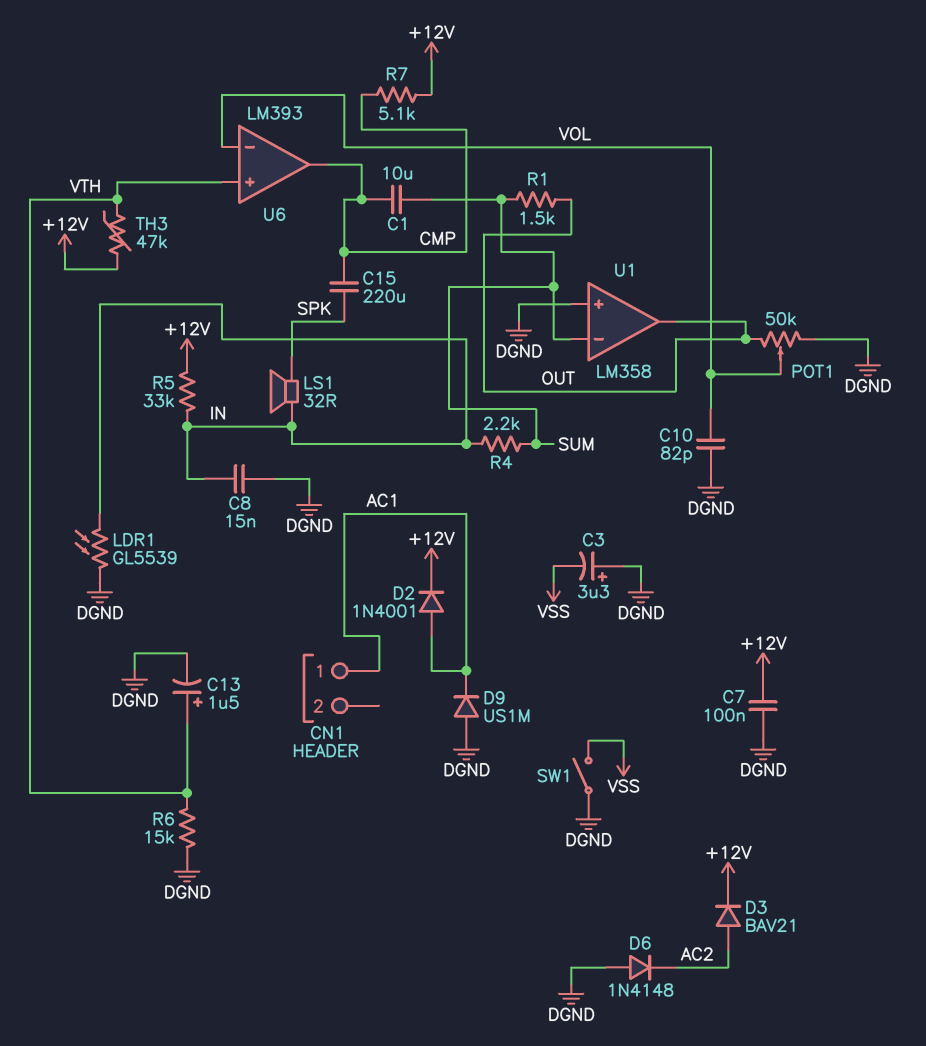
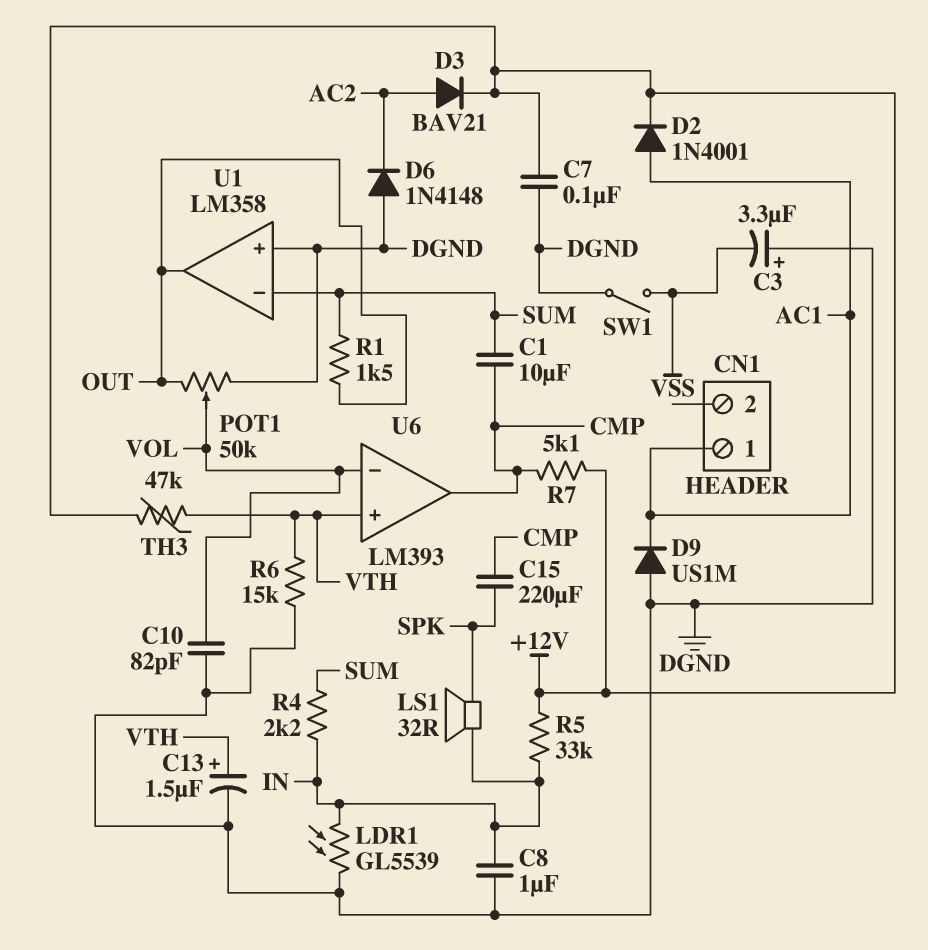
C8: 15nF (DGND, IN) -> 1uF (DGND, IN)

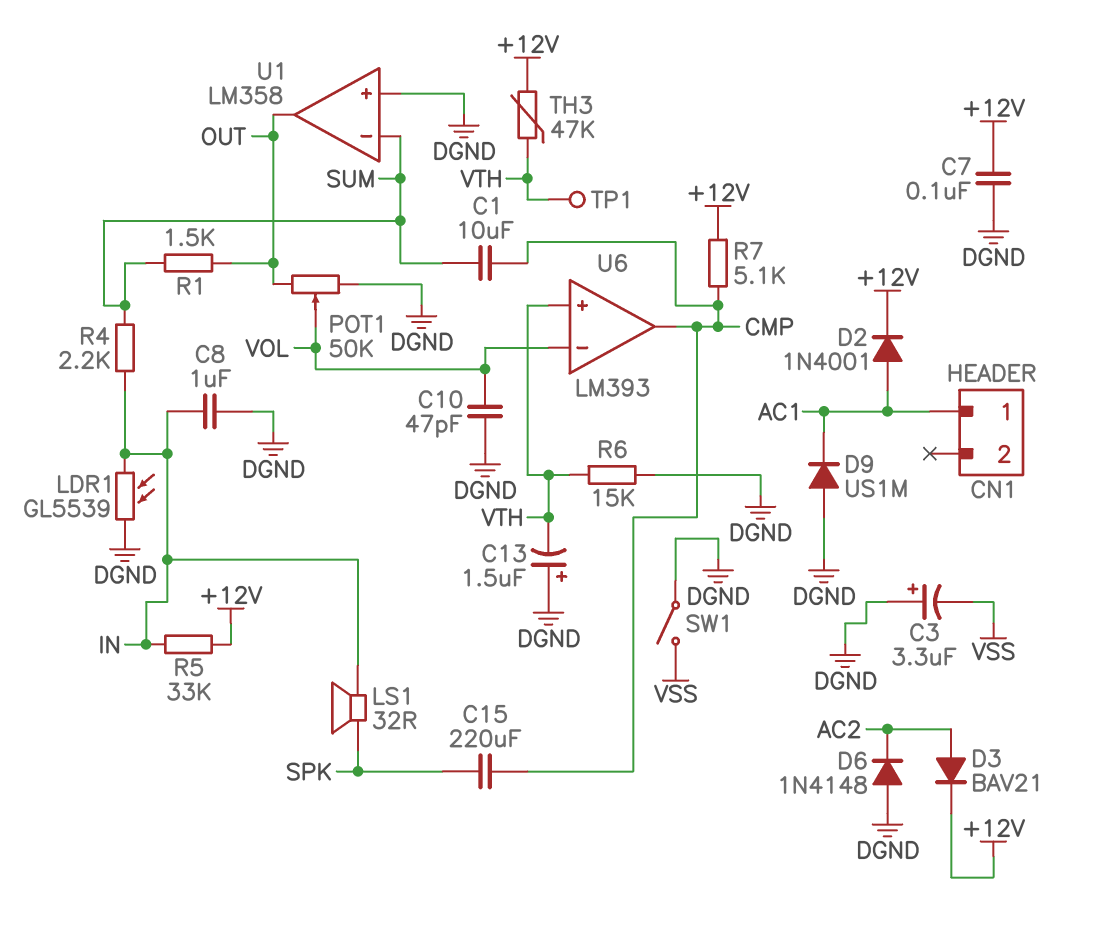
C10: 82pF (DGND, VOL) -> 47pF (DGND, VOL)
C13: 1.5uF (plus VTH, minus DGND) -> 1.5uF (plus DGND, minus VTH)
TP1: none -> test point (VTH)

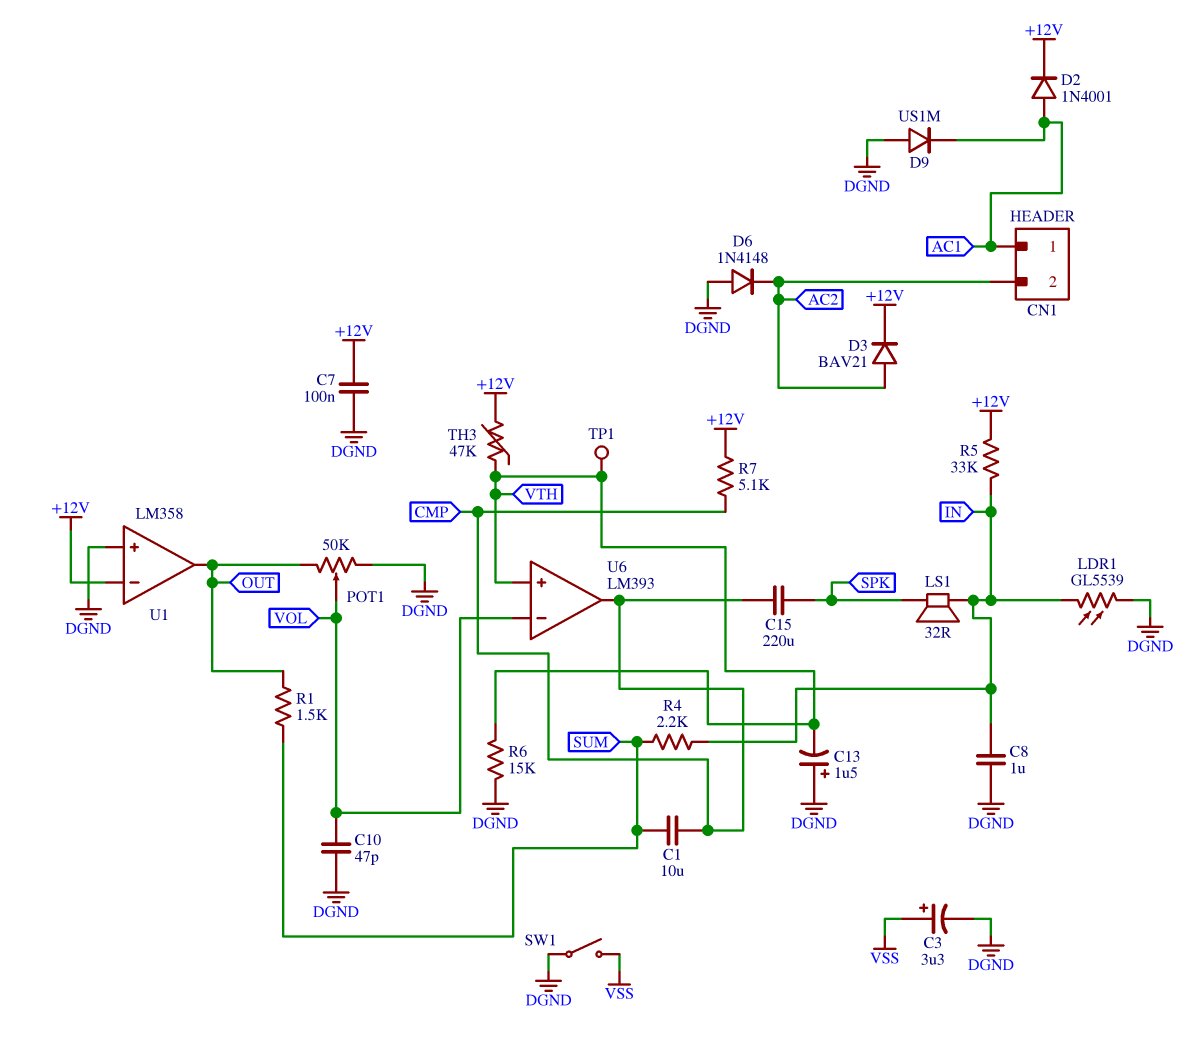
C3: 3.3uF (plus DGND, minus VSS) -> 3.3uF (plus VSS, minus DGND)
CN1 pin 2: none -> AC2
U1 pin in-: SUM -> +12V

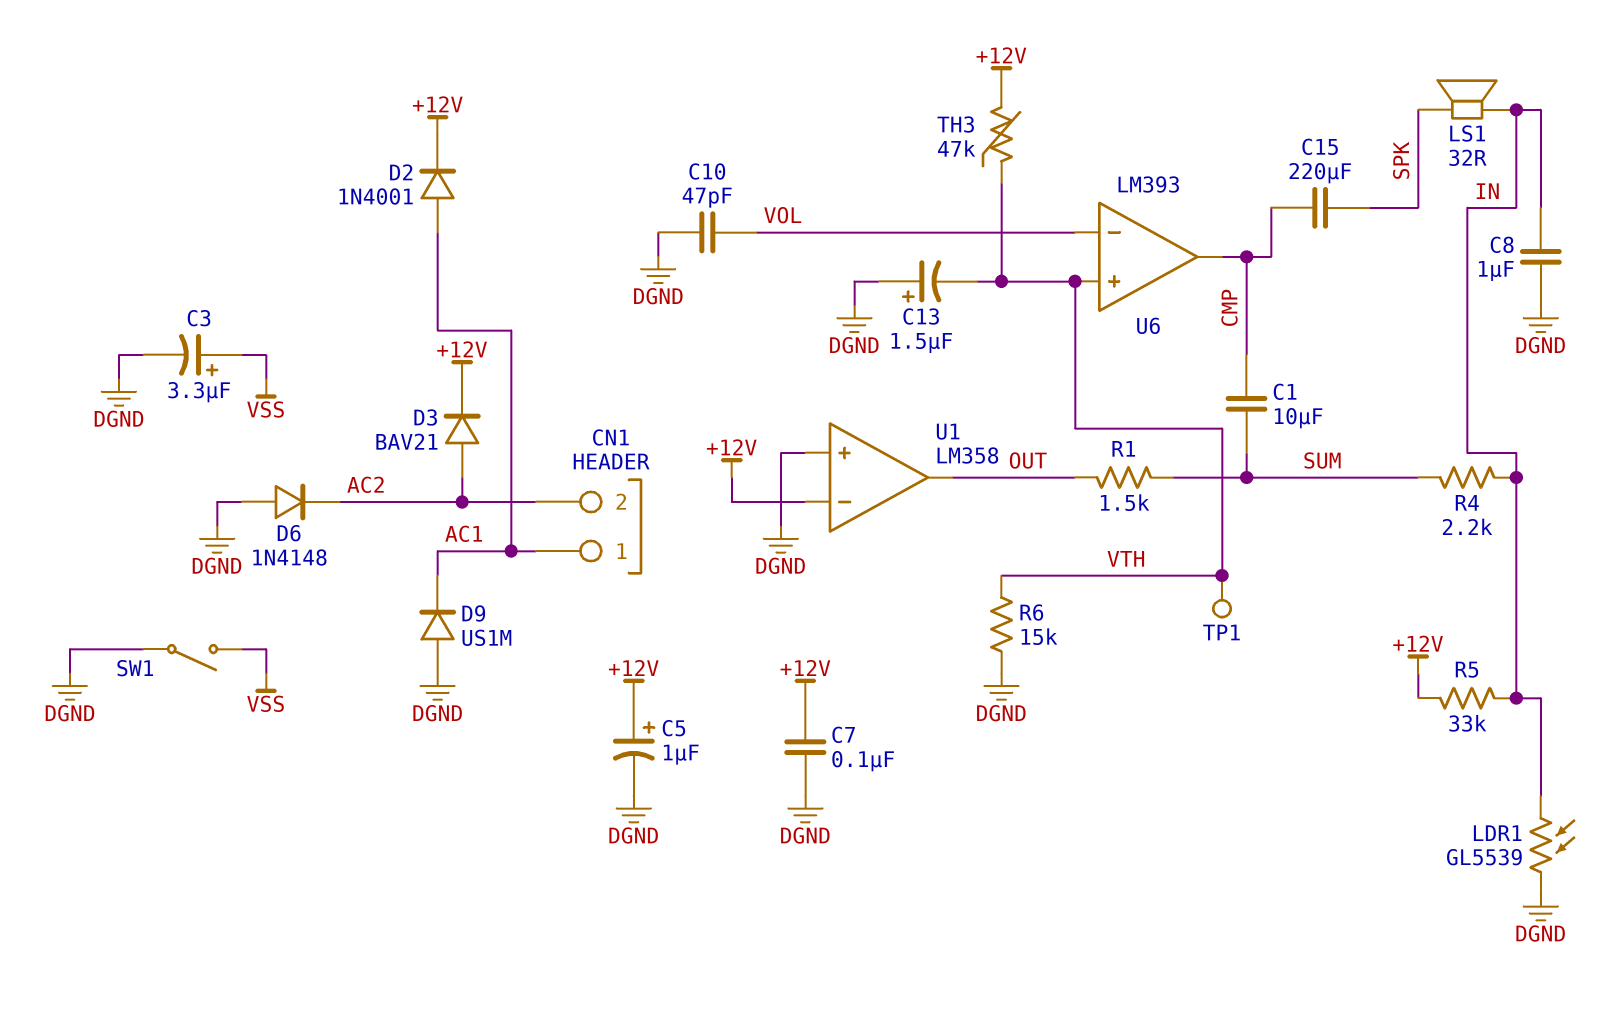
C5: none -> 1uF (plus +12V, minus DGND)
POT1: 50k (DGND, OUT, wiper VOL) -> none
R7: 5.1k (+12V, CMP) -> none

